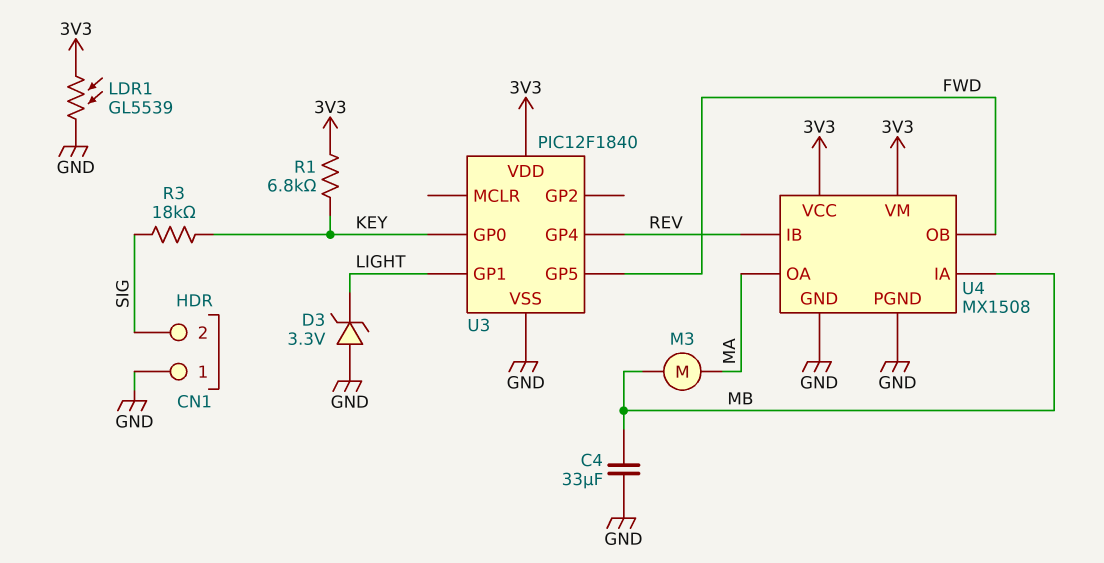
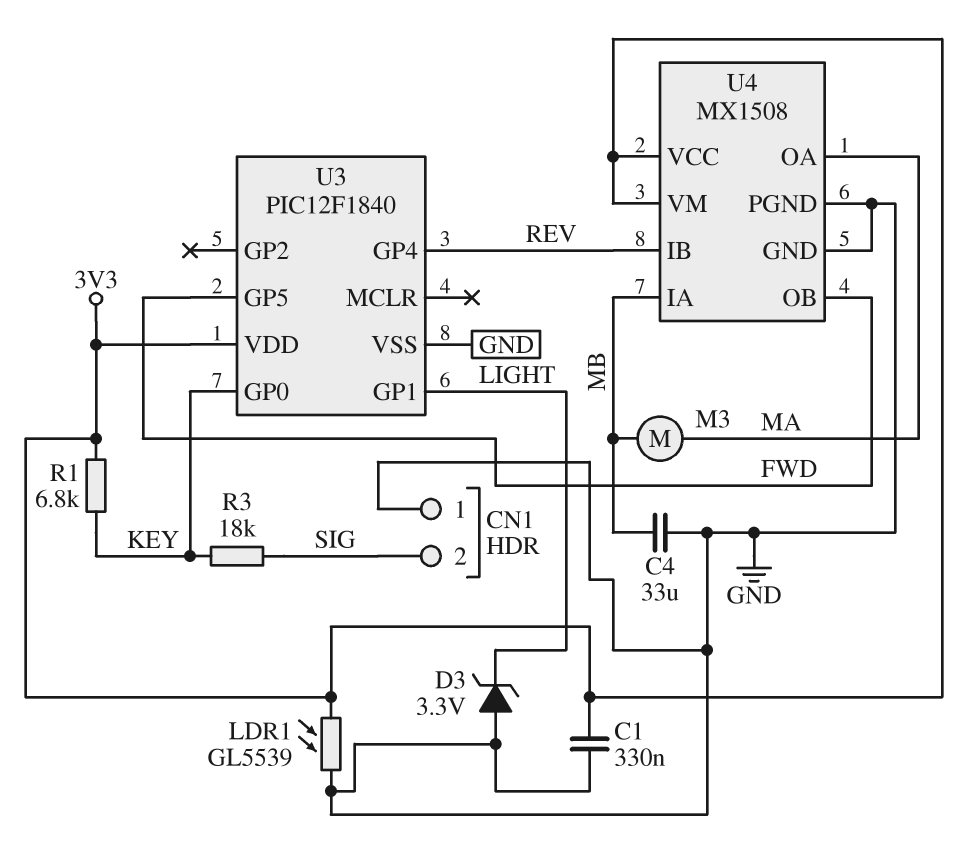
C1: none -> 330nF (3V3, GND)

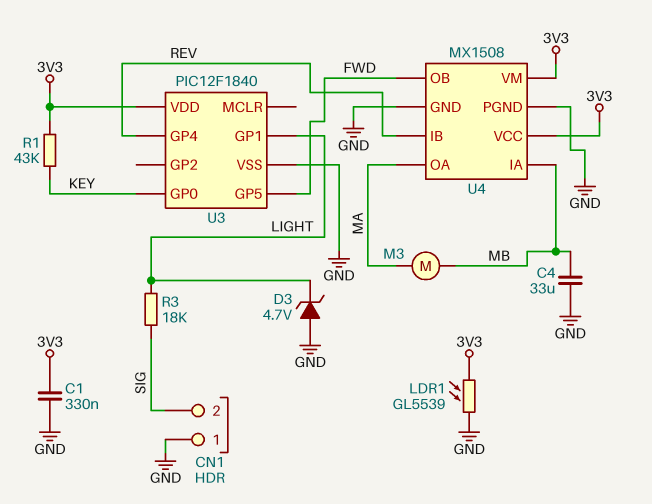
D3: zener 3.3V (A GND, K LIGHT) -> zener 4.7V (A GND, K LIGHT)
R1: 6.8k (3V3, KEY) -> 43k (3V3, KEY)
R3: 18k (KEY, SIG) -> 18k (LIGHT, SIG)

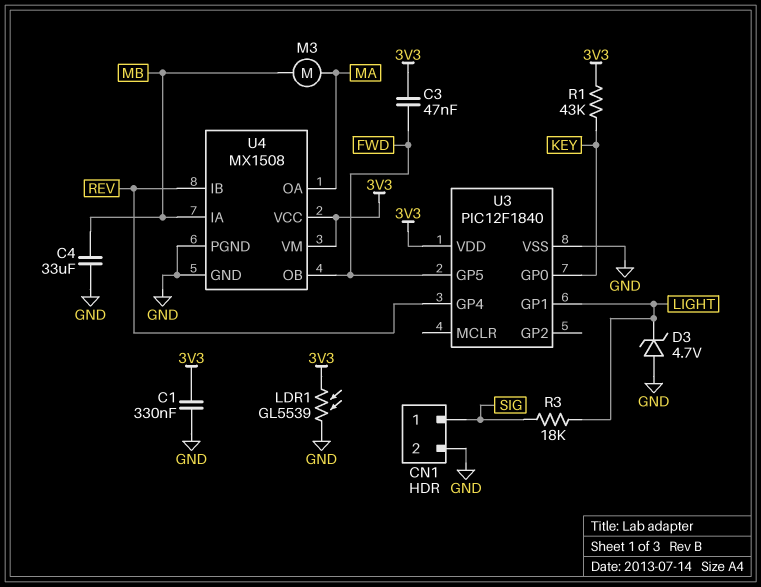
C3: none -> 47nF (3V3, FWD)
CN1 pin 1: GND -> SIG
CN1 pin 2: SIG -> GND

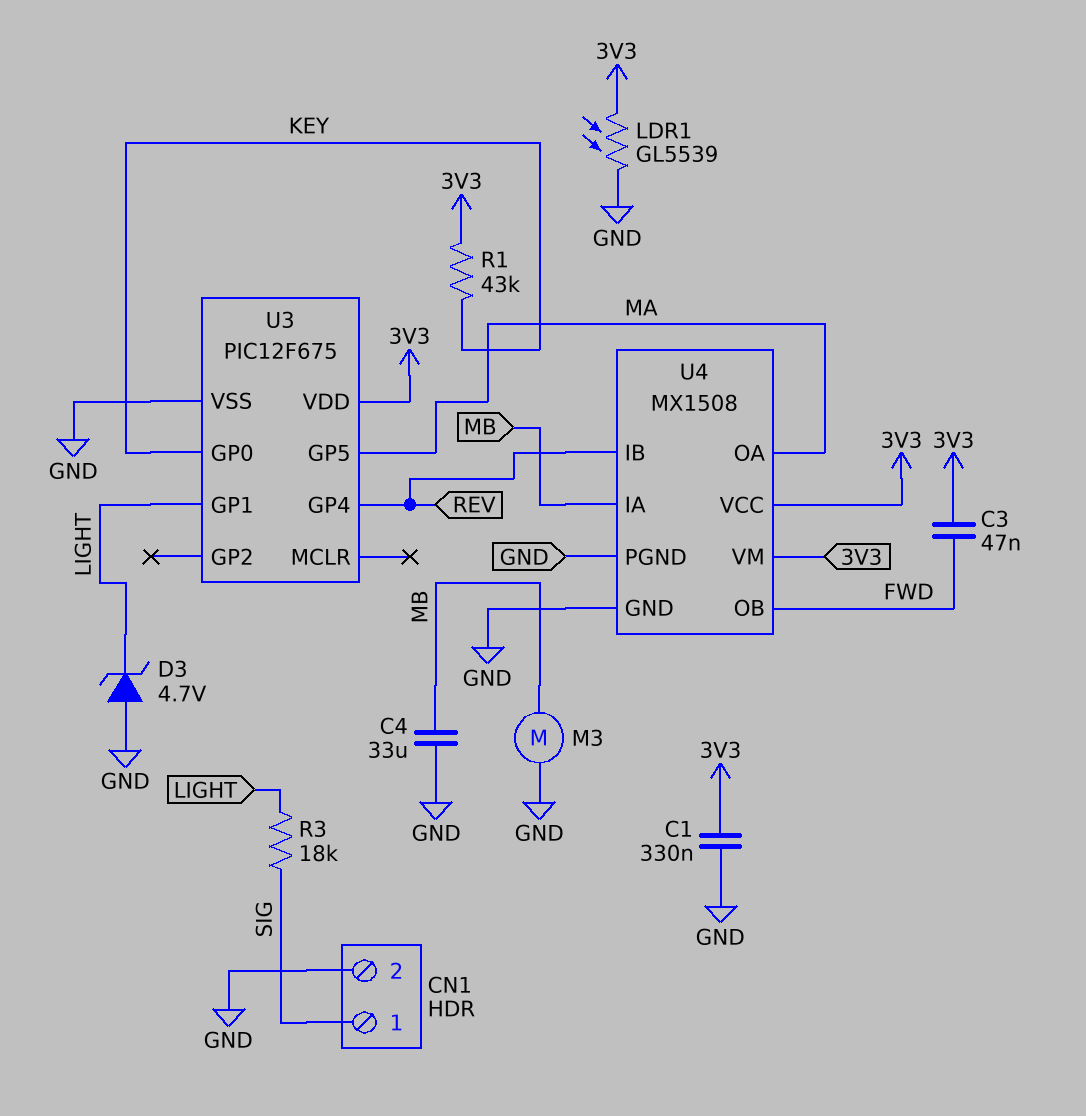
M3: motor (MA, MB) -> motor (GND, MB)
U3: PIC12F1840 -> PIC12F675
U3 pin GP5: FWD -> MA

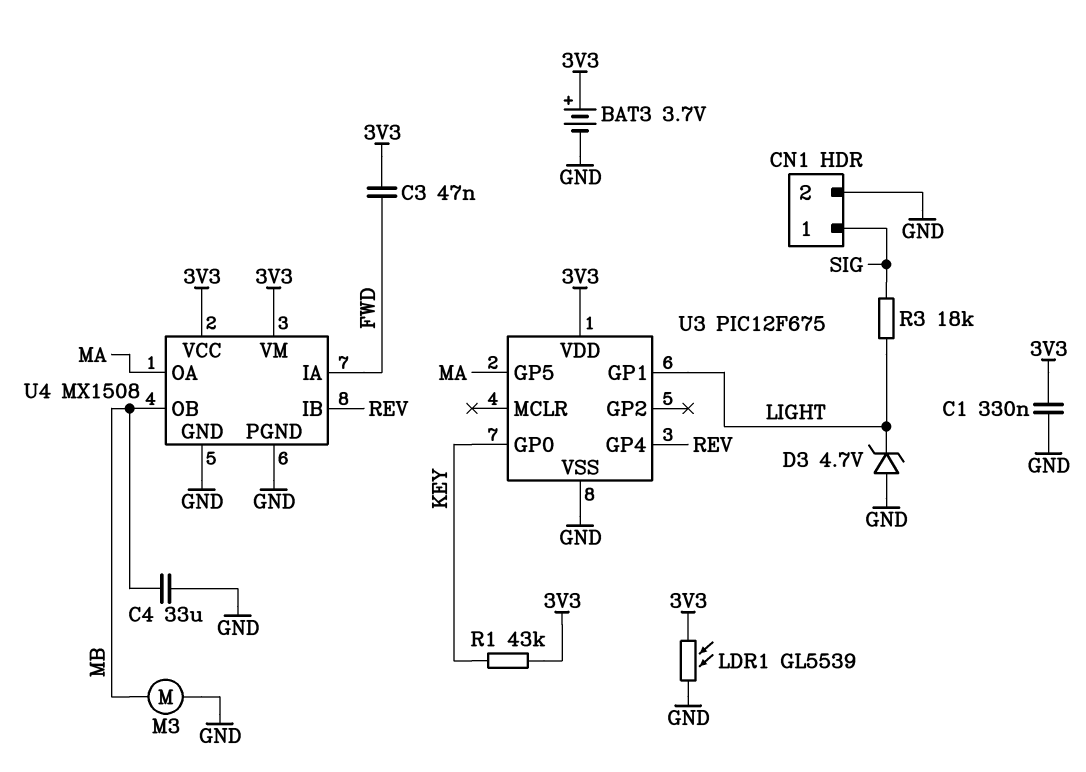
BAT3: none -> 3.7V (plus 3V3, minus GND)
U4 pin IA: MB -> FWD
U4 pin OB: FWD -> MB

